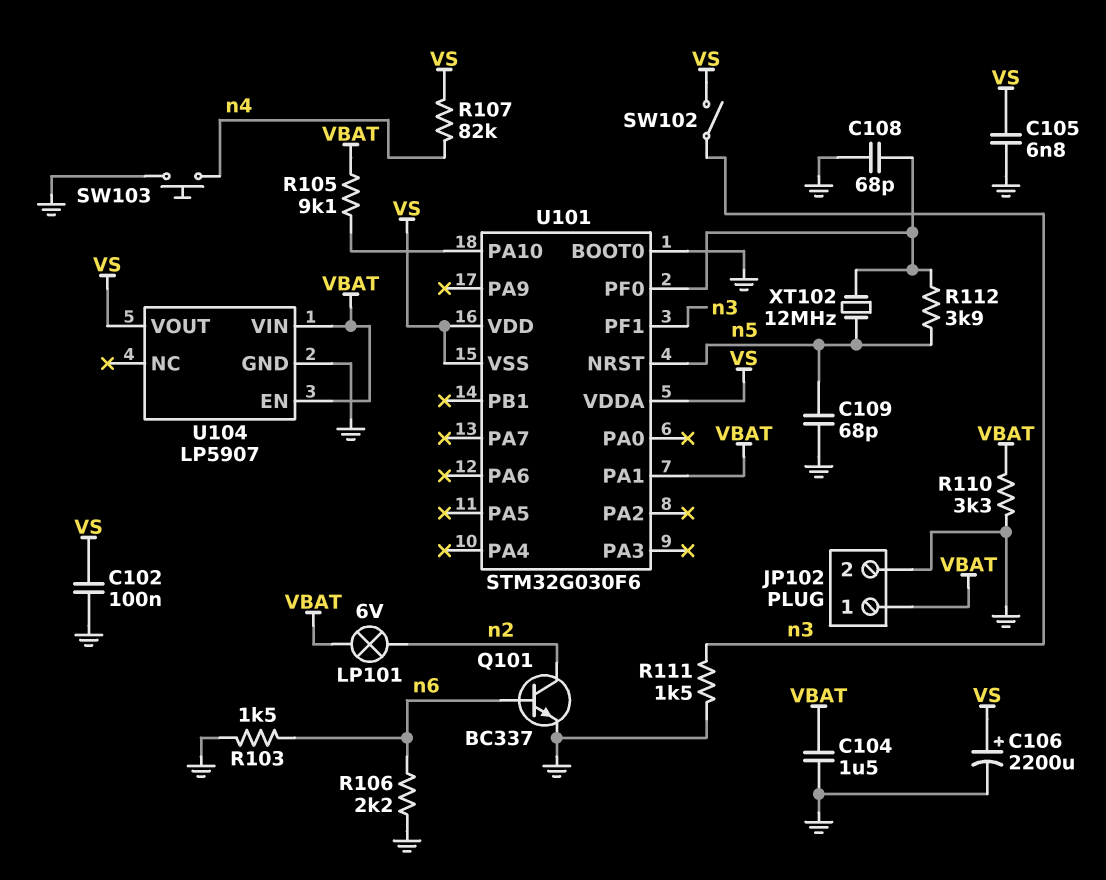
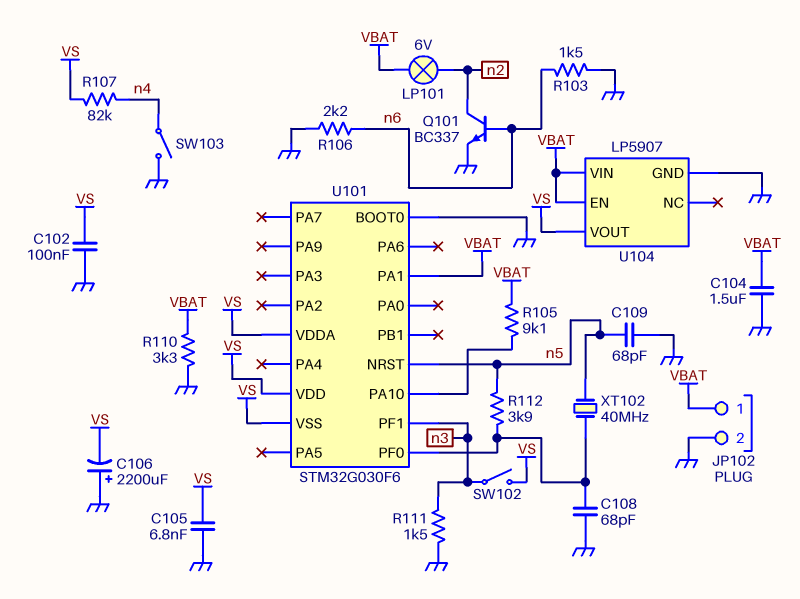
C106: 2200uF (plus VS, minus GND) -> 2200uF (plus GND, minus VS)
SW103: button (GND, n4) -> switch (GND, n4)
XT102: 12MHz (U101/PF0, n5) -> 40MHz (U101/PF0, n5)

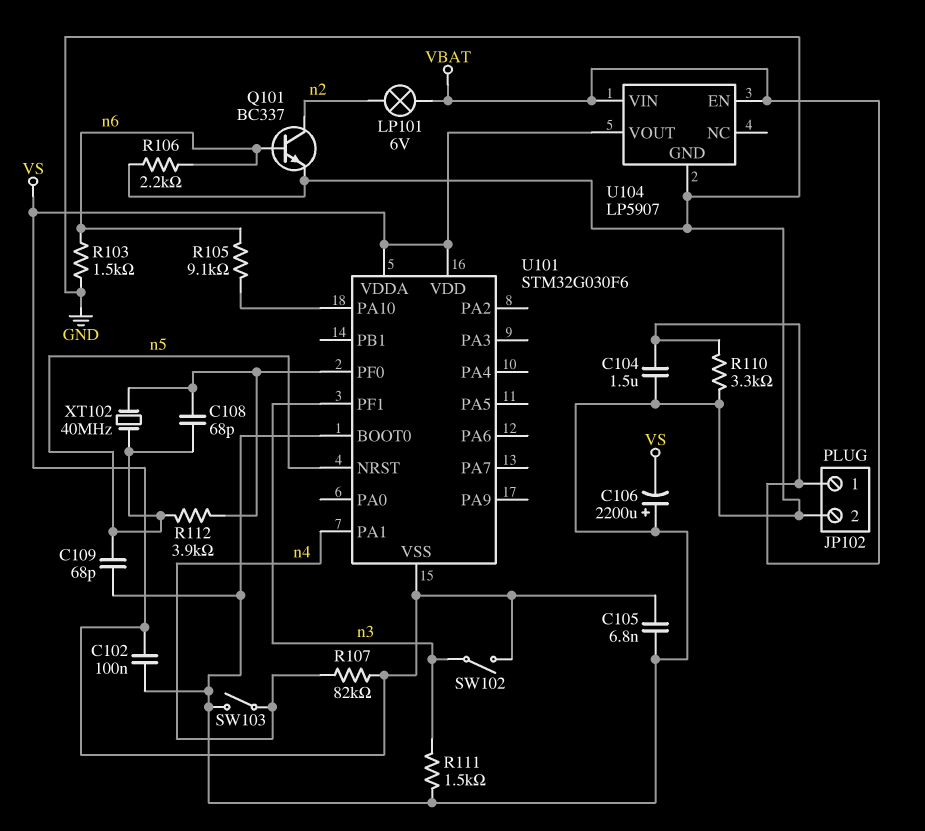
C108: 68pF (GND, U101/PF0) -> 68pF (U101/PF0, n5)
R105: 9.1k (U101/PA10, VBAT) -> 9.1k (U101/PA10, n6)
U101 pin PA1: VBAT -> n4

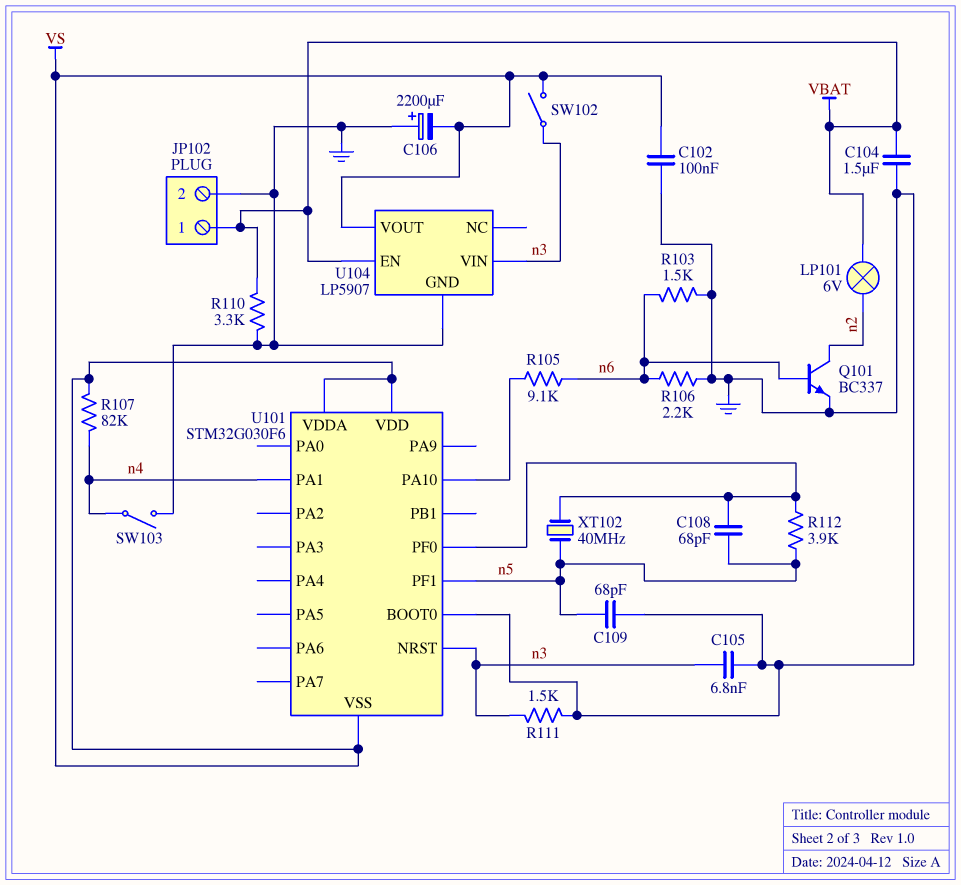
C105: 6.8nF (GND, VS) -> 6.8nF (GND, n3)
U101 pin NRST: n5 -> n3
U101 pin PF1: n3 -> n5
U104 pin VIN: VBAT -> n3

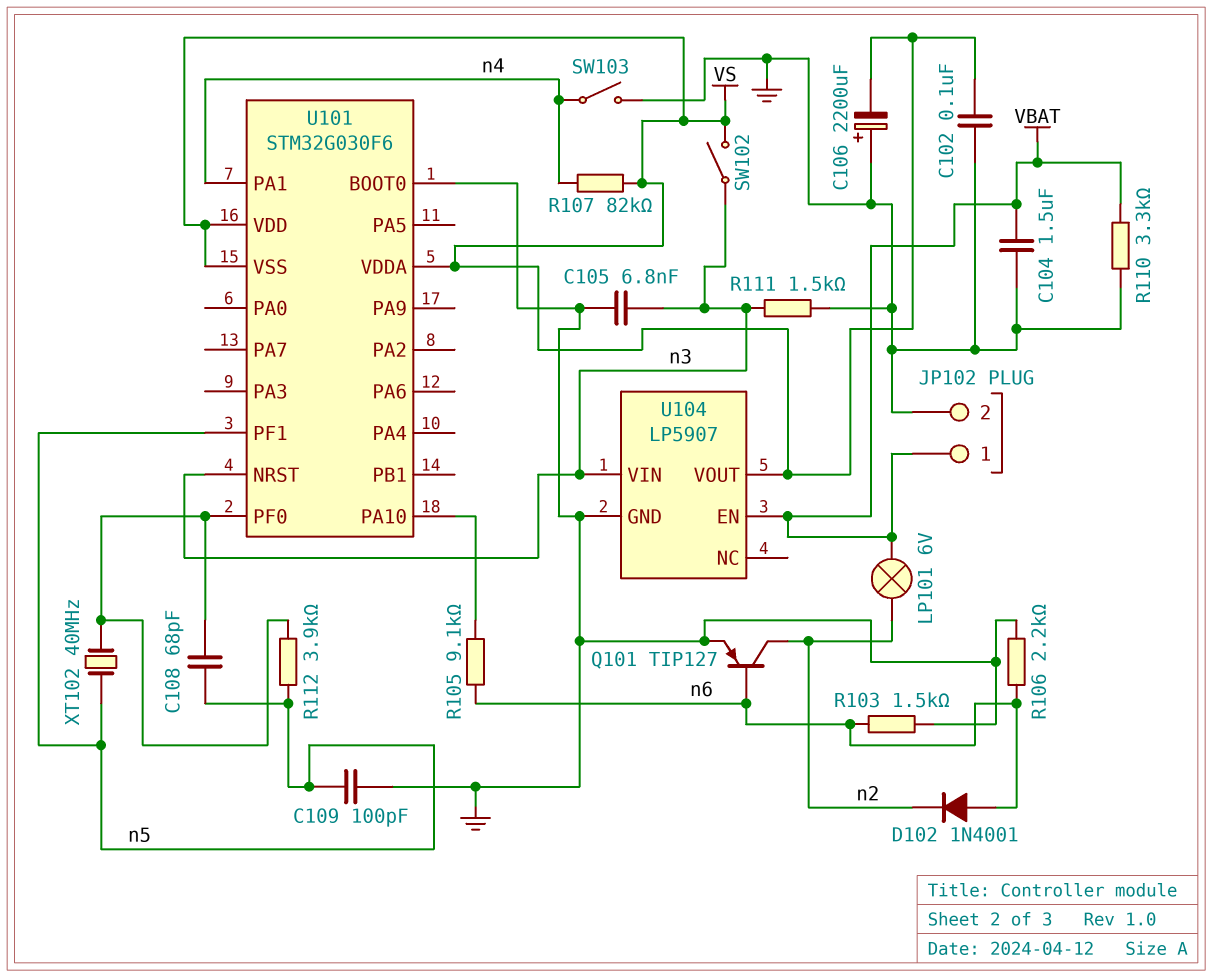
C109: 68pF (GND, n5) -> 100pF (GND, n5)
D102: none -> diode 1N4001 (A n6, K n2)
Q101: NPN BC337 (B n6, C n2, E GND) -> PNP TIP127 (B n6, C n2, E GND)

